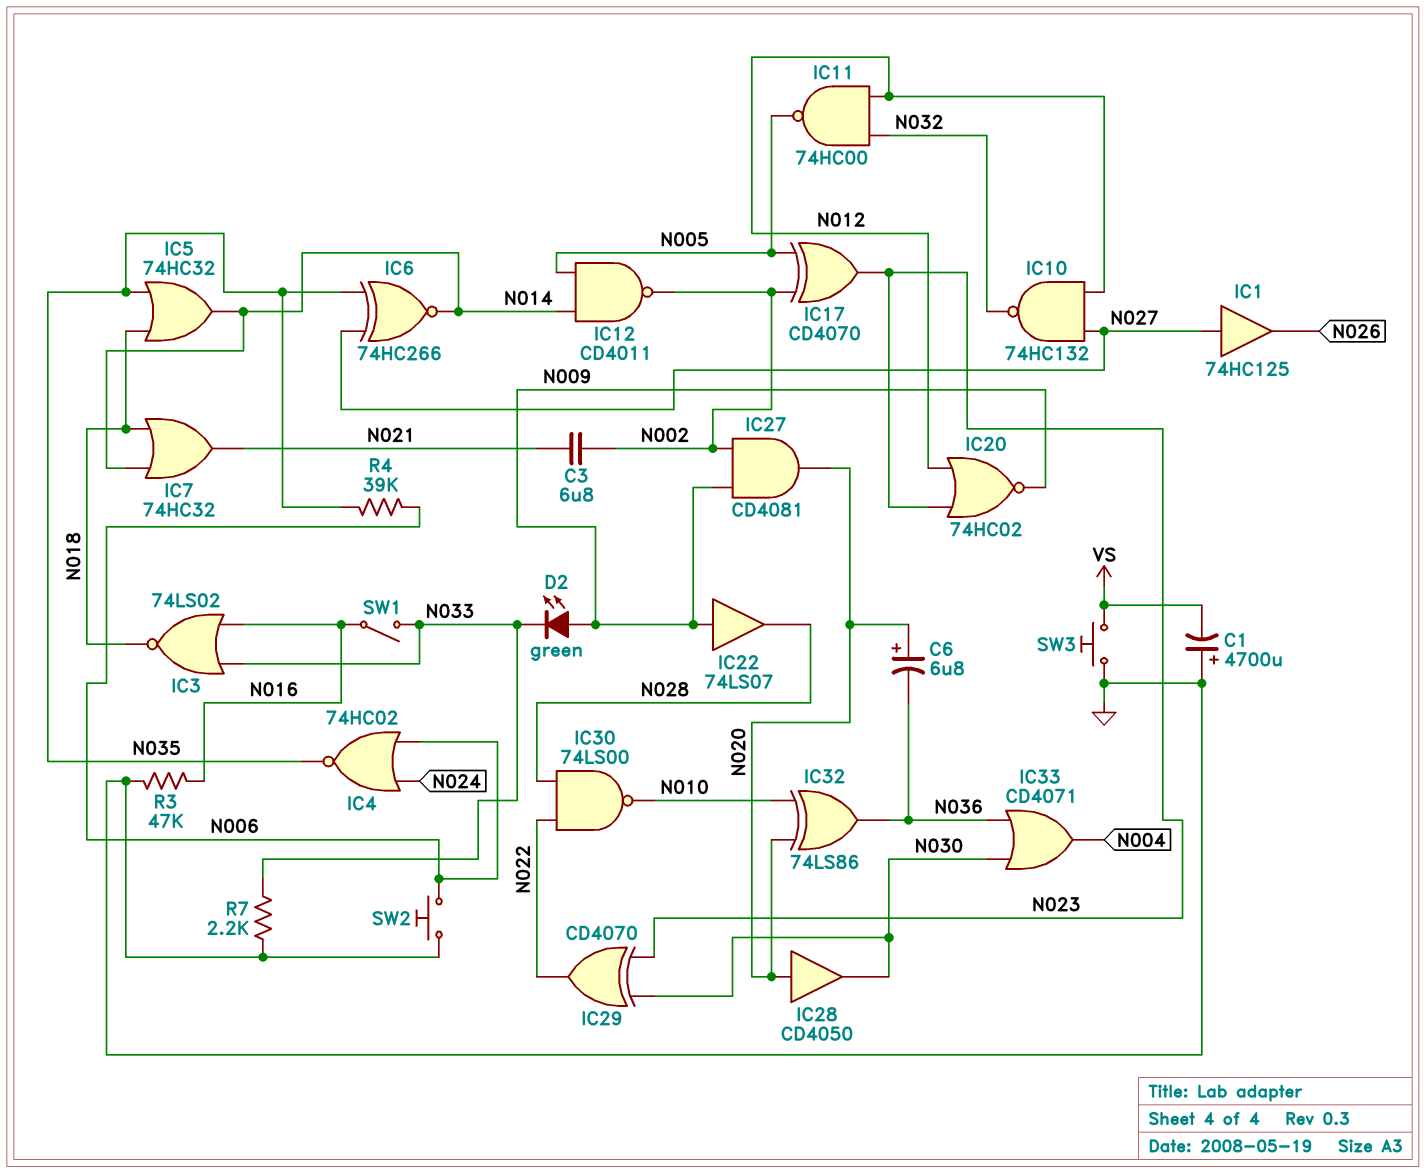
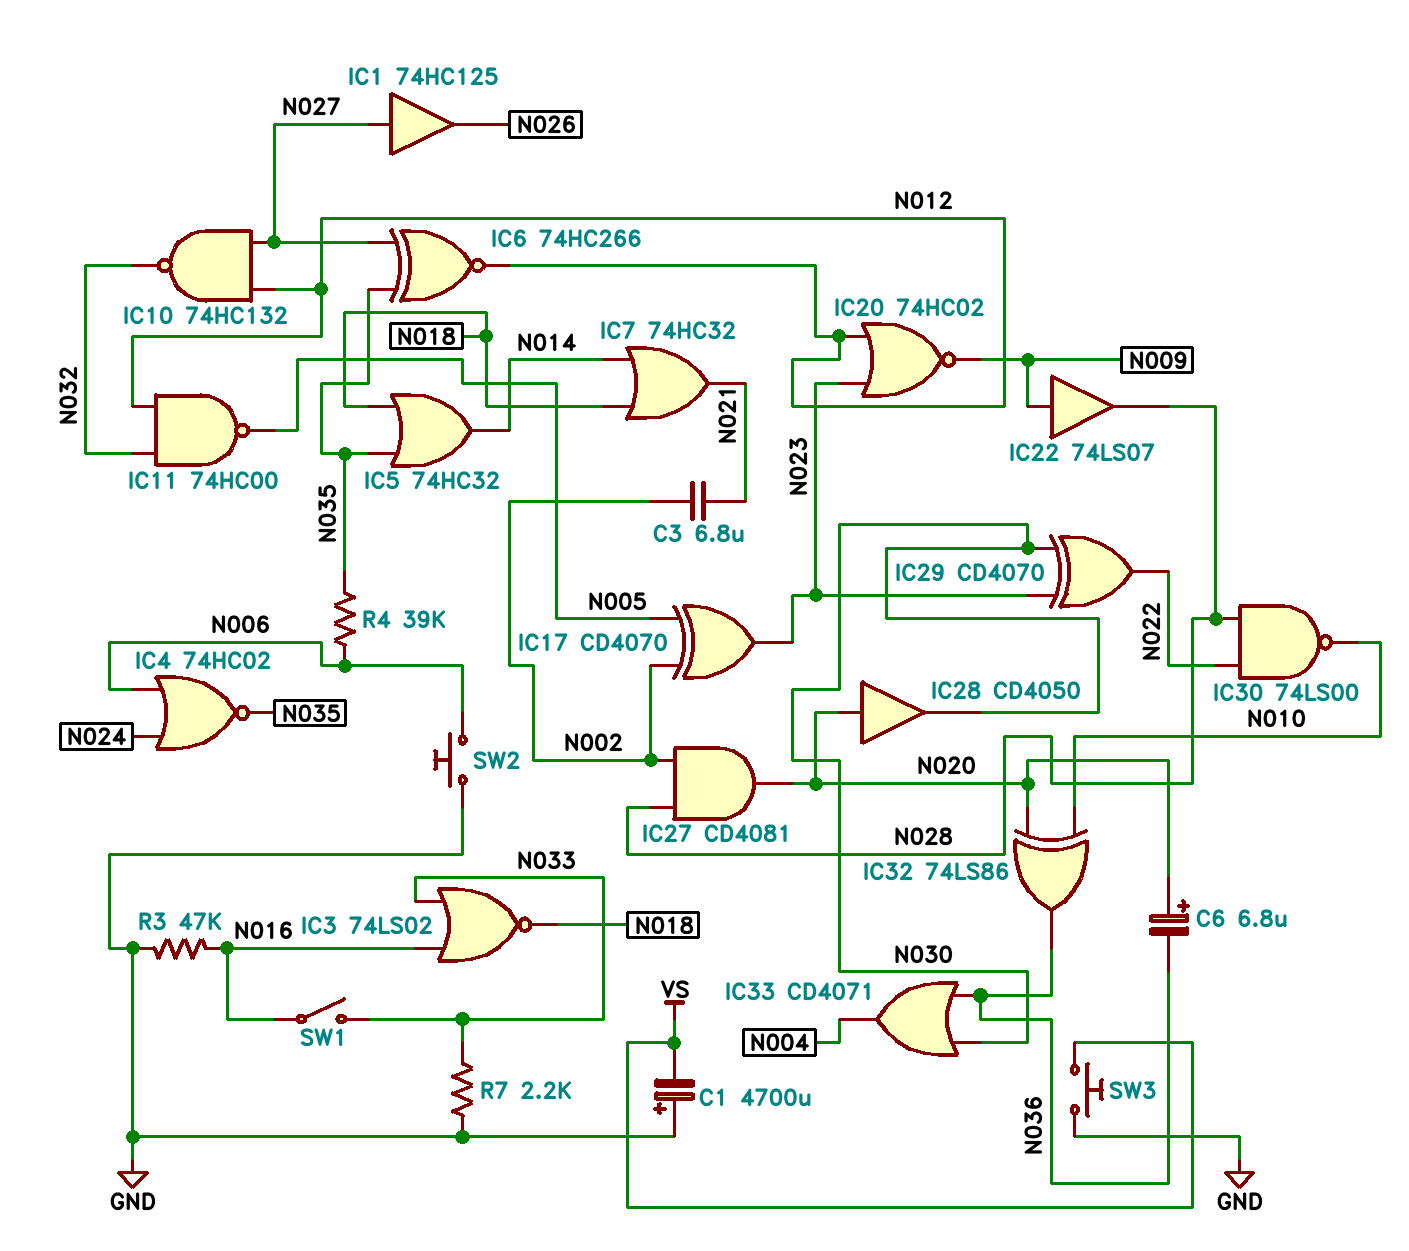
D2: LED green (A N009, K N033) -> none
IC6: XNOR 74HC266 (in N027, in N035, out N014) -> XNOR 74HC266 (in N027, in N035, out N012)
IC12: NAND CD4011 (in N005, in N014, out N002) -> none
IC27: AND CD4081 (in N002, in N009, out N020) -> AND CD4081 (in N002, in N028, out N020)

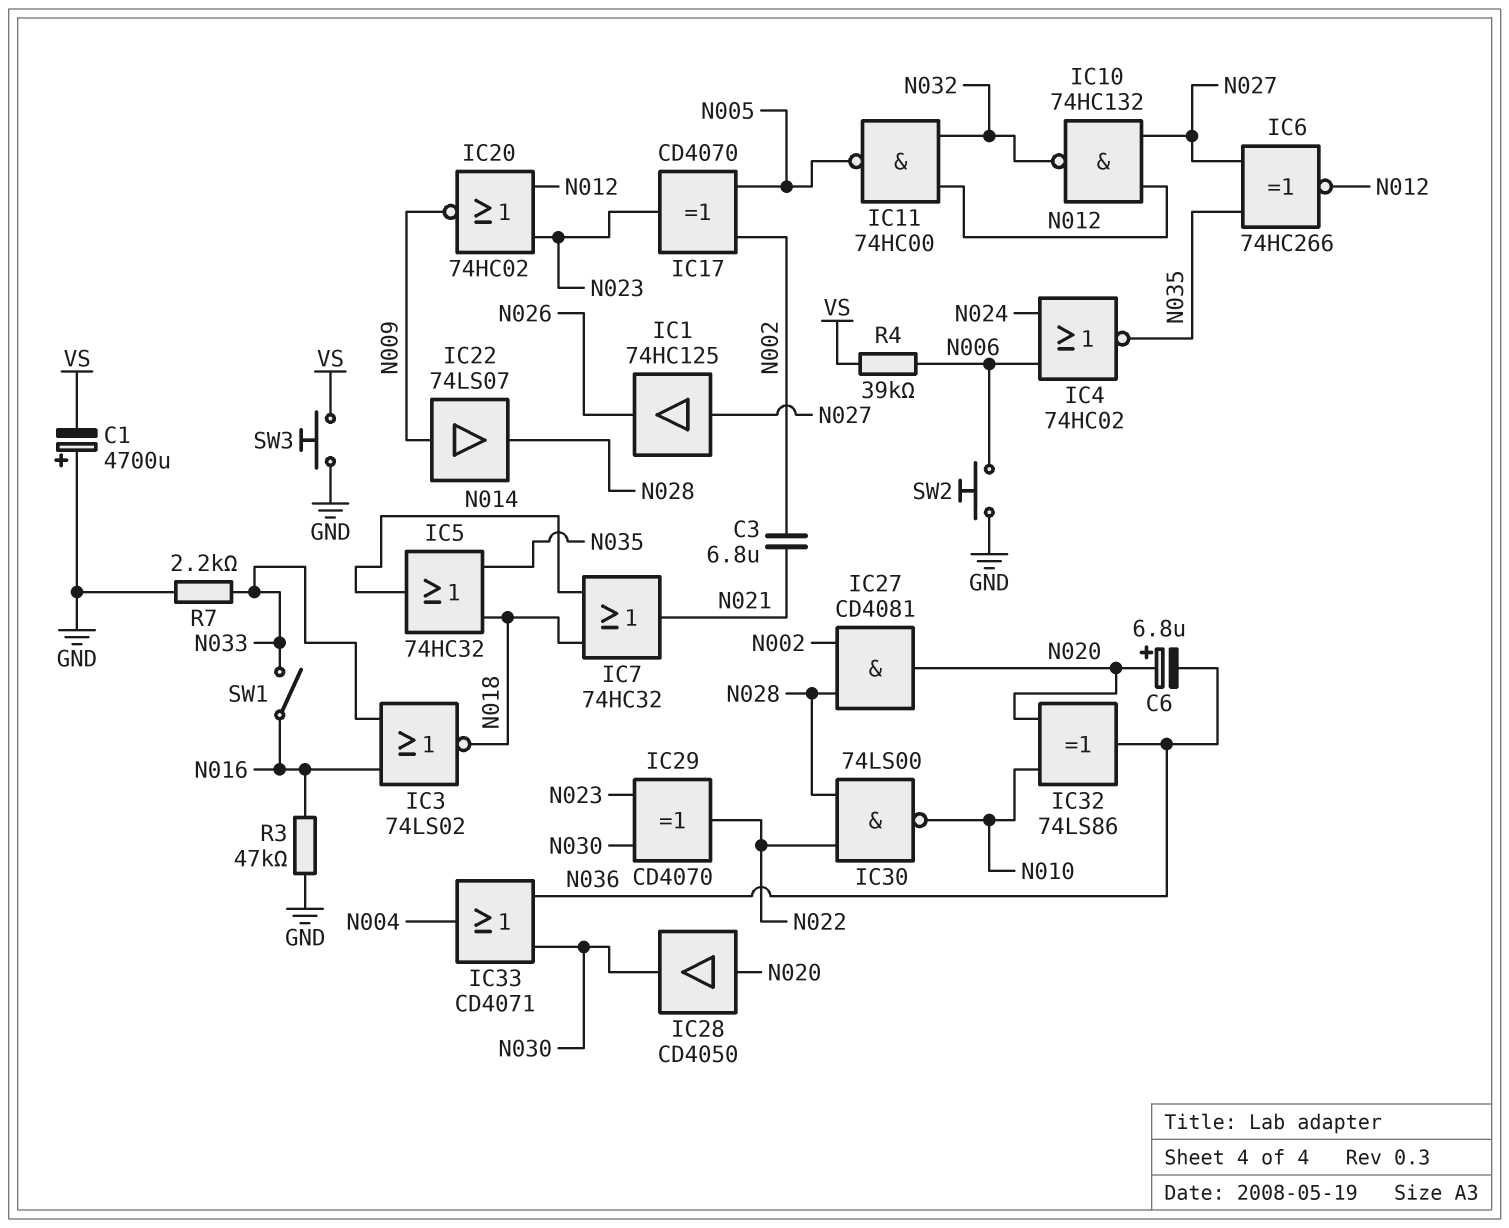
R4: 39k (N006, N035) -> 39k (N006, VS)

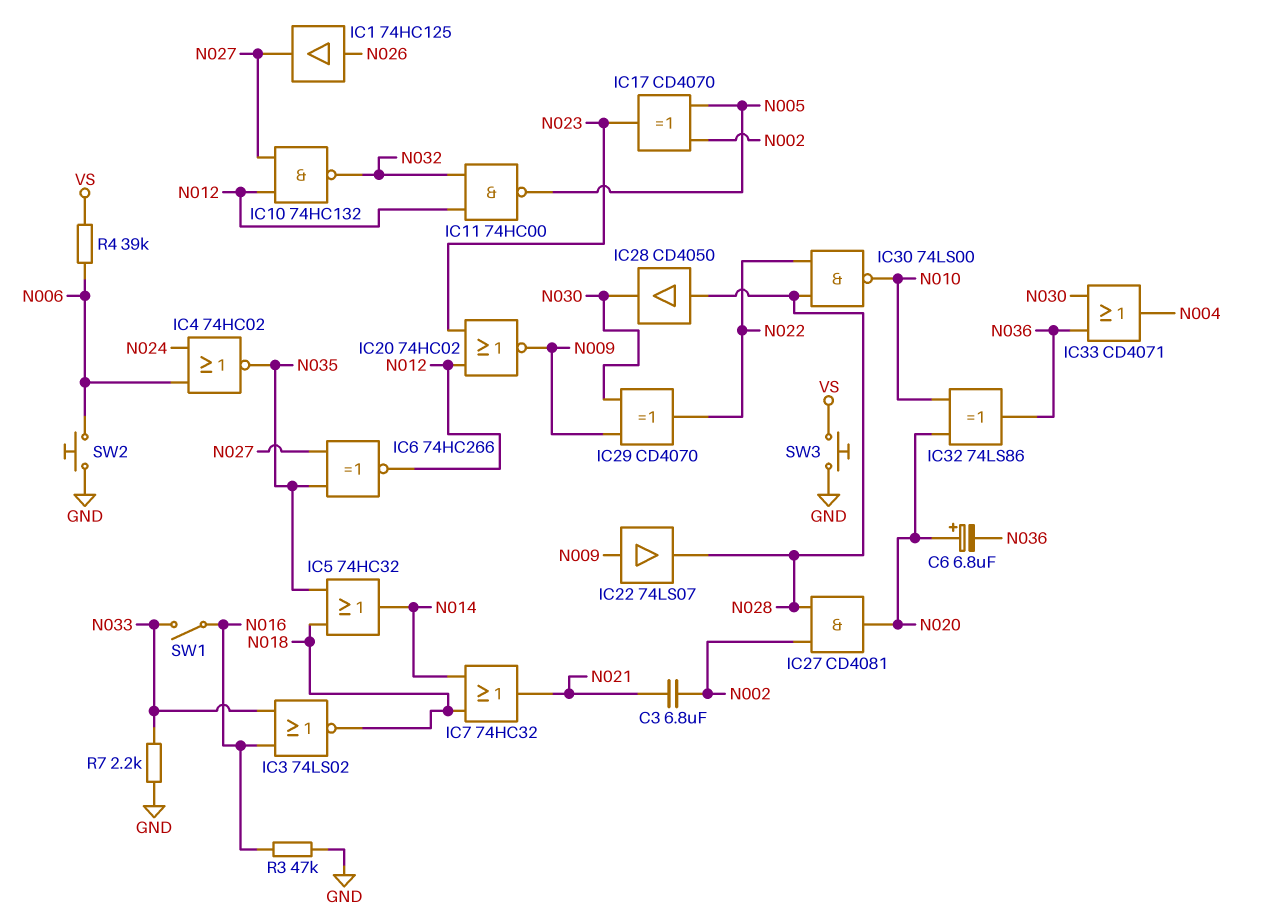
C1: 4700uF (plus GND, minus VS) -> none
IC1: buffer 74HC125 (in N027, out N026) -> buffer 74HC125 (in N026, out N027)
IC28: buffer CD4050 (in N020, out N030) -> buffer CD4050 (in N028, out N030)
IC29: XOR CD4070 (in N023, in N030, out N022) -> XOR CD4070 (in N009, in N030, out N022)

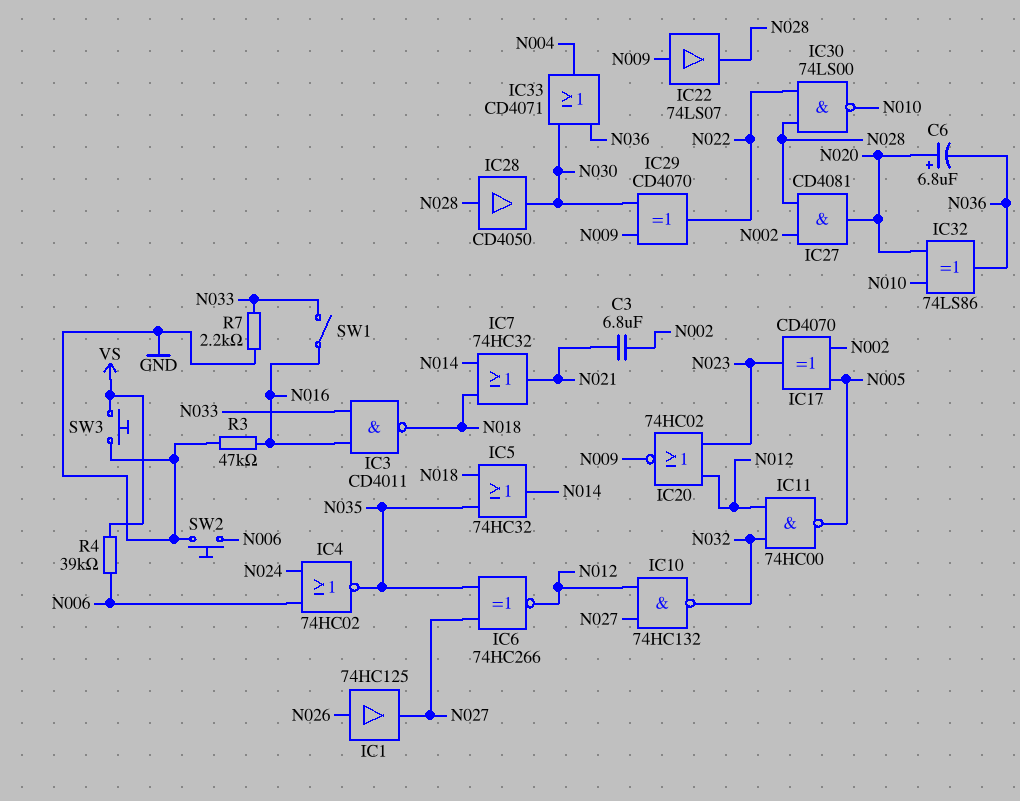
IC3: NOR 74LS02 (in N016, in N033, out N018) -> NAND CD4011 (in N016, in N033, out N018)

